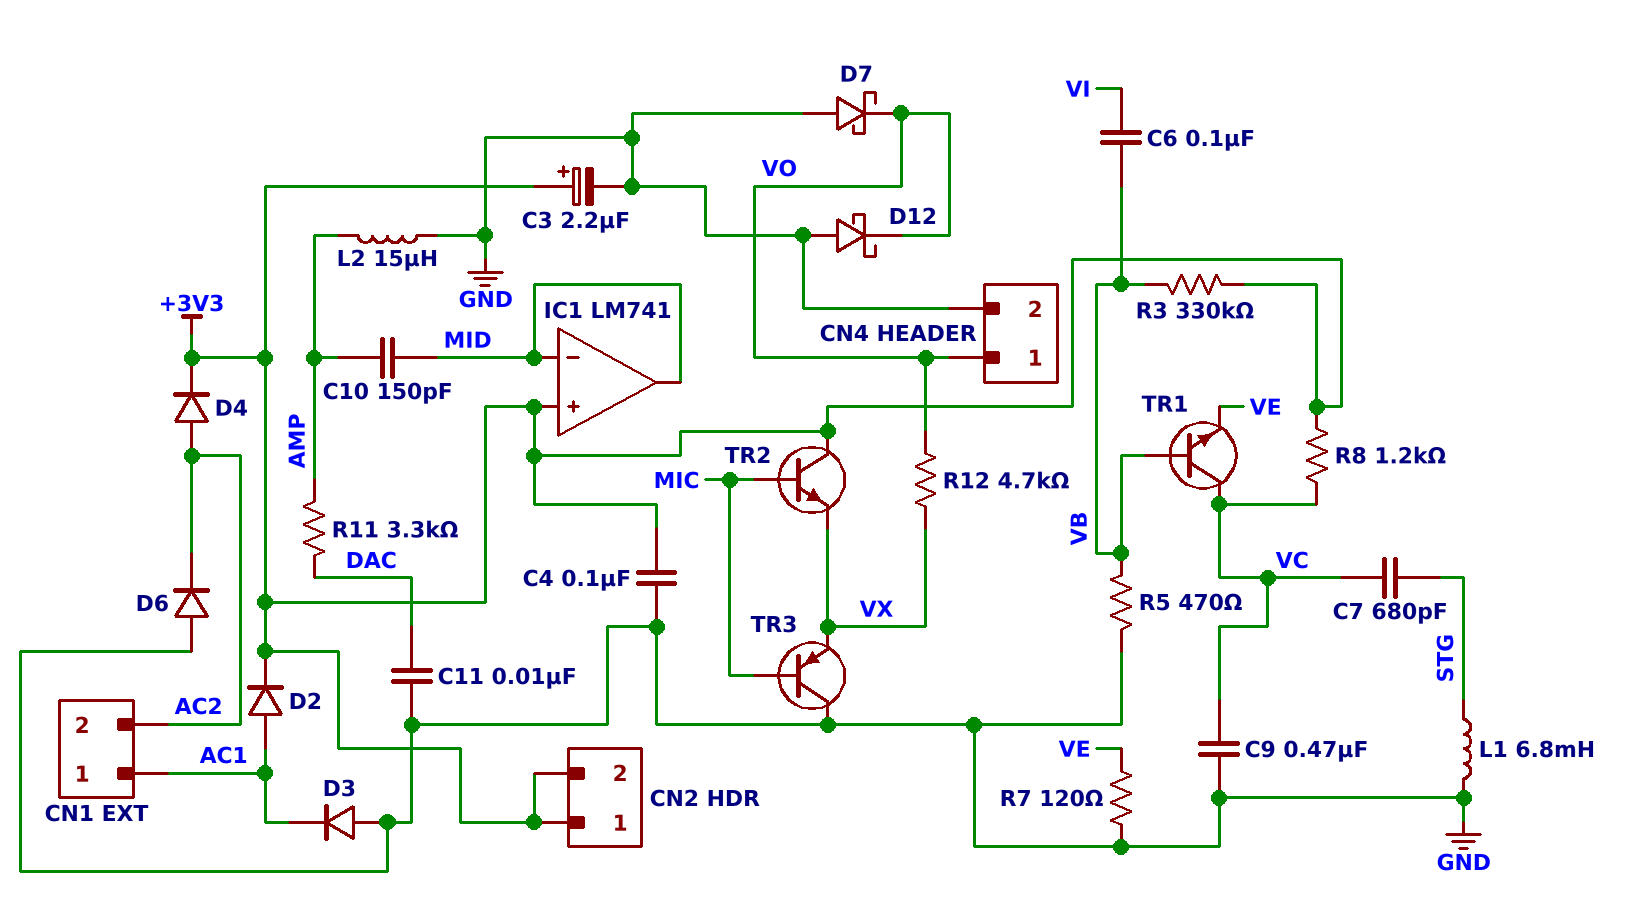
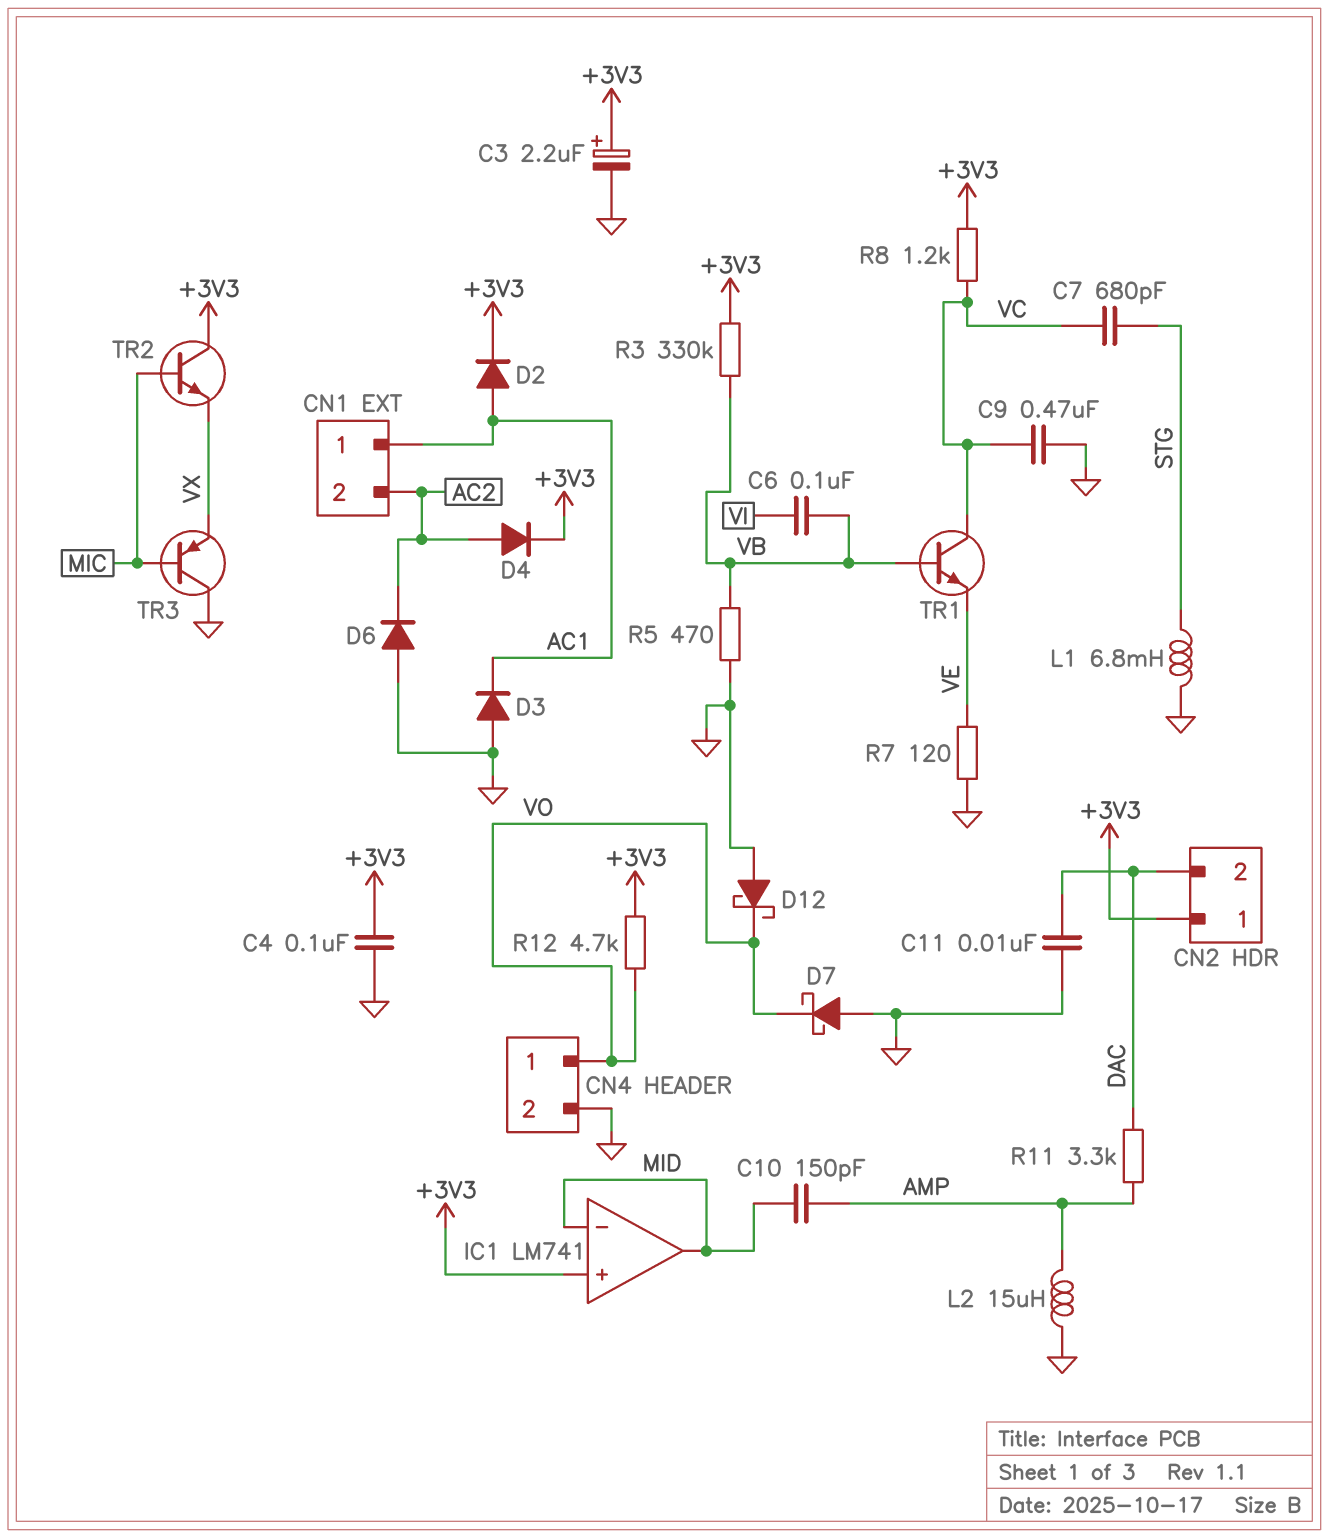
CN2 pin 2: +3V3 -> DAC
R12: 4.7k (VO, VX) -> 4.7k (+3V3, VO)

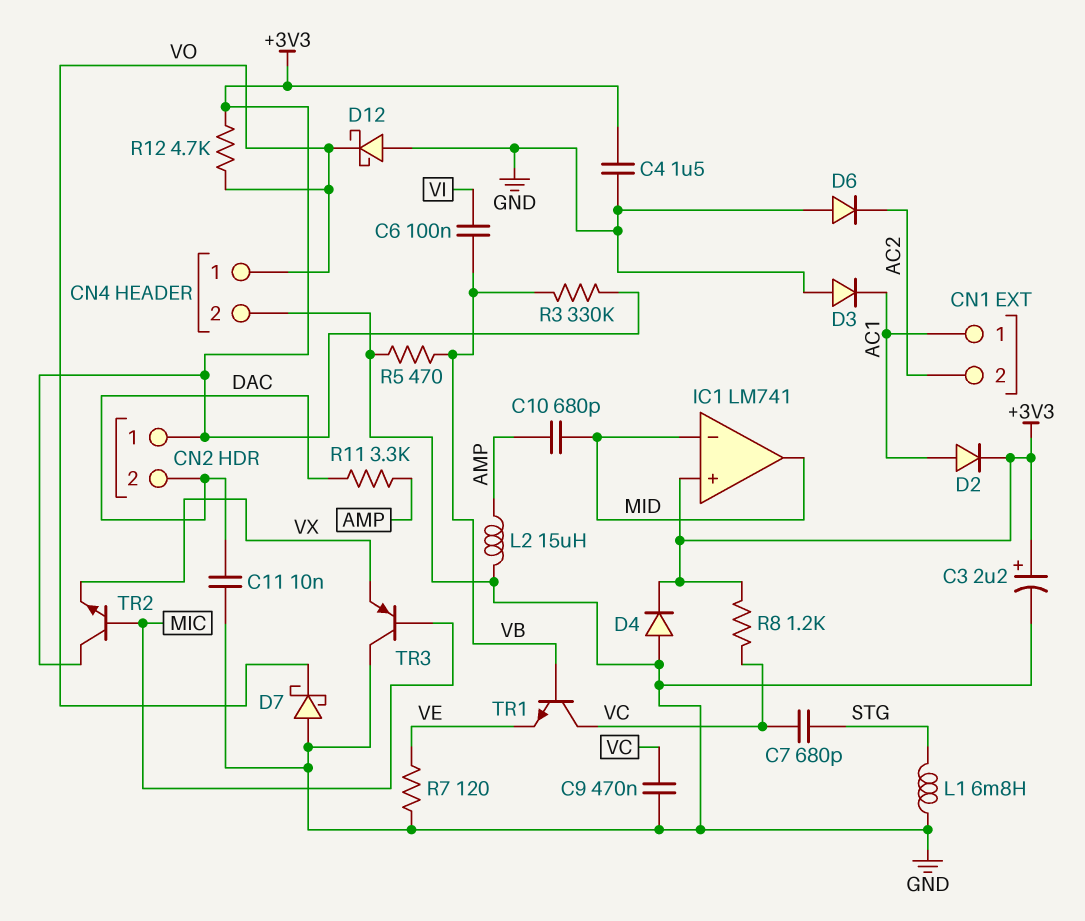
C4: 100nF (+3V3, GND) -> 1.5uF (+3V3, GND)
C10: 150pF (AMP, MID) -> 680pF (AMP, MID)
D4: diode (A AC2, K +3V3) -> diode (A GND, K +3V3)

